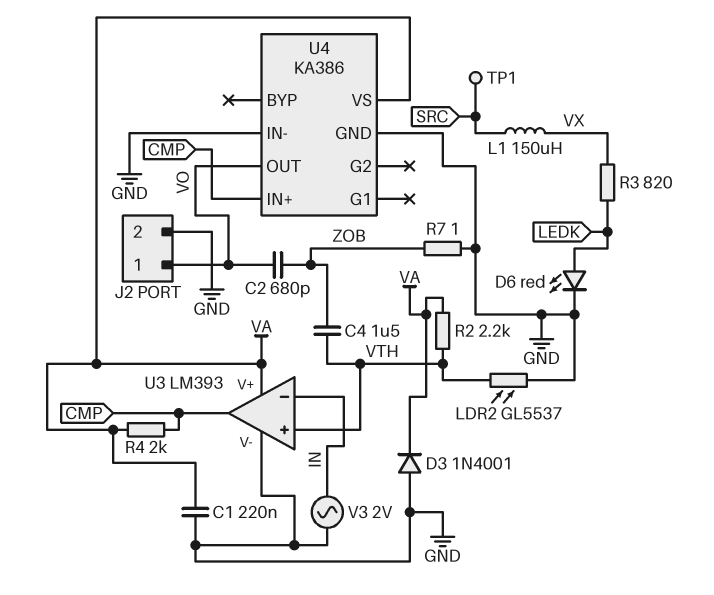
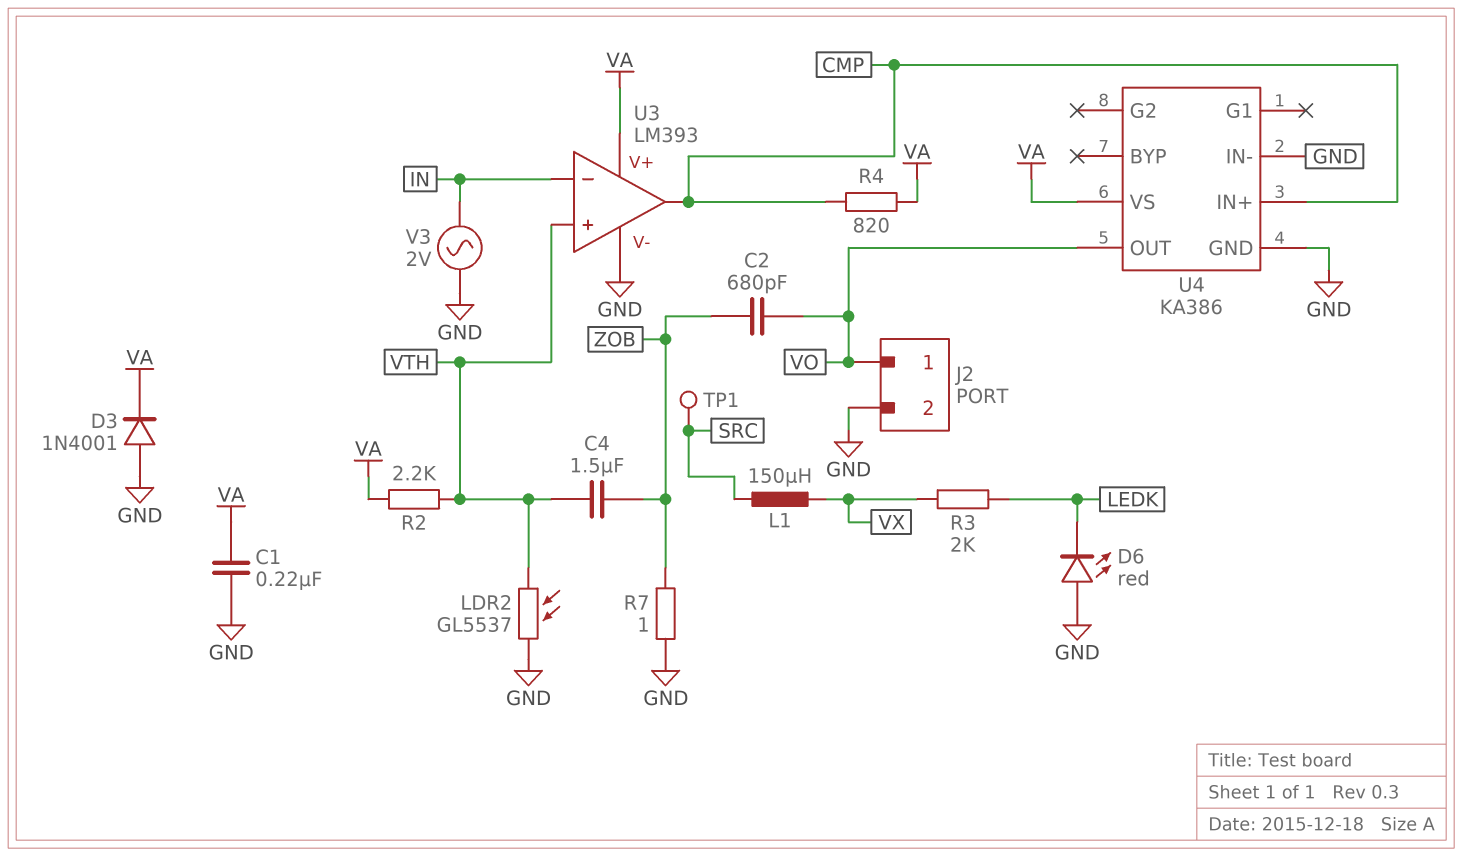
D6: LED red (A LEDK, K GND) -> LED red (A GND, K LEDK)
R3: 820 (LEDK, VX) -> 2k (LEDK, VX)
R4: 2k (CMP, VA) -> 820 (CMP, VA)

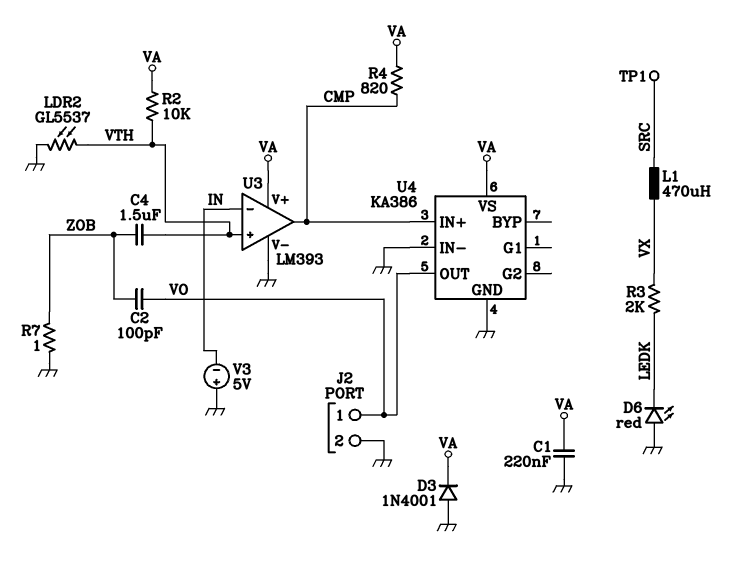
C2: 680pF (VO, ZOB) -> 100pF (VO, ZOB)
L1: 150uH (SRC, VX) -> 470uH (SRC, VX)
R2: 2.2k (VA, VTH) -> 10k (VA, VTH)
V3: AC 2V (GND, IN) -> 5V (plus GND, minus IN)

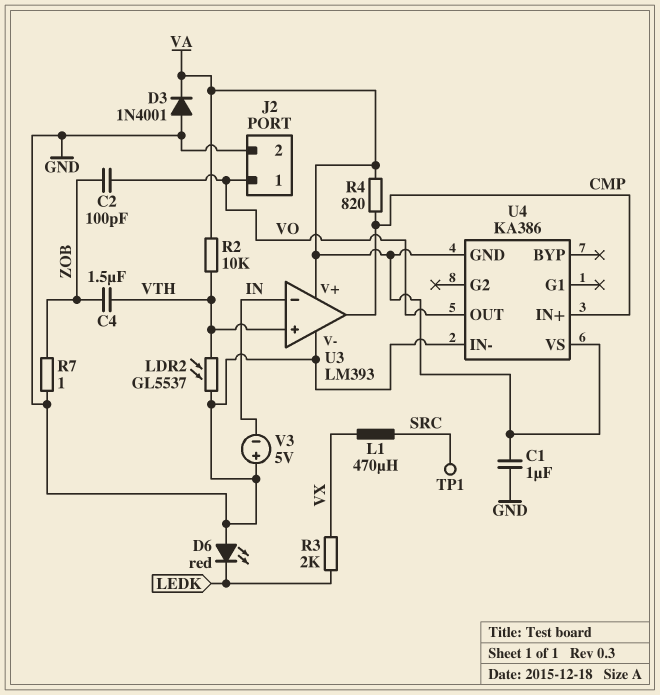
C1: 220nF (GND, VA) -> 1uF (GND, VA)
U4 pin GND: GND -> VA

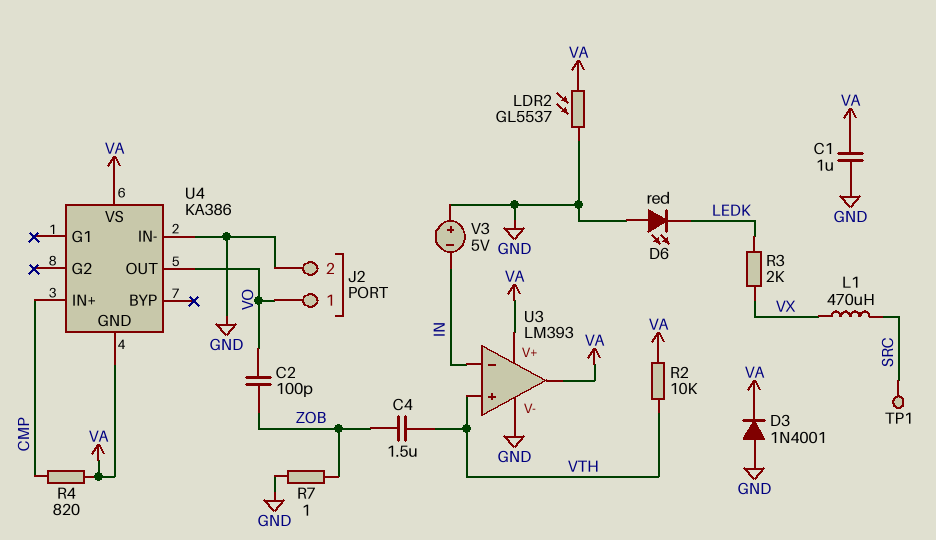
LDR2: GL5537 (GND, VTH) -> GL5537 (GND, VA)
U3 pin out: CMP -> VA

